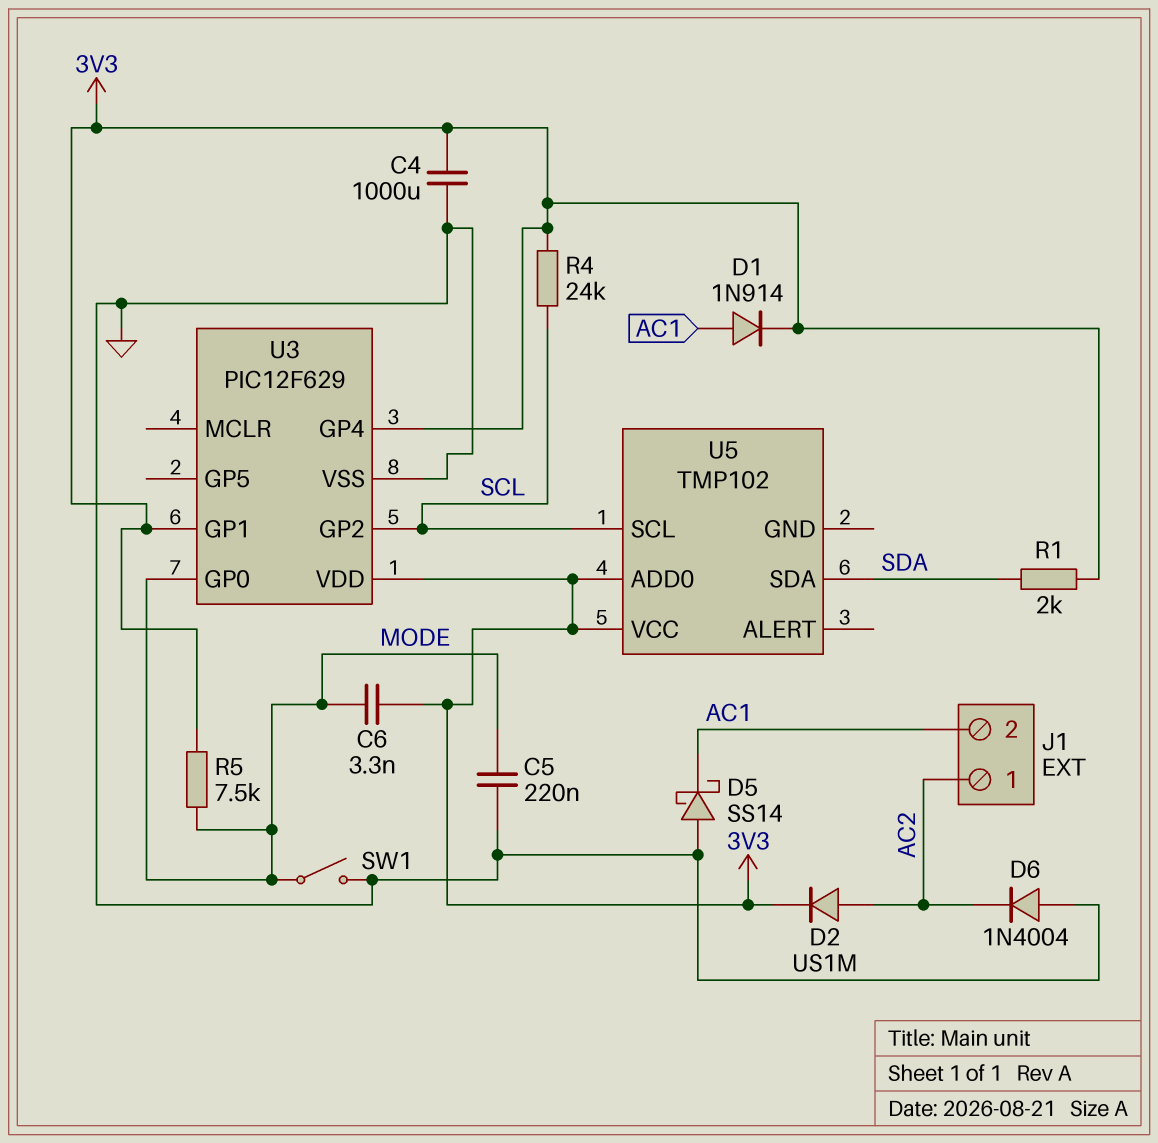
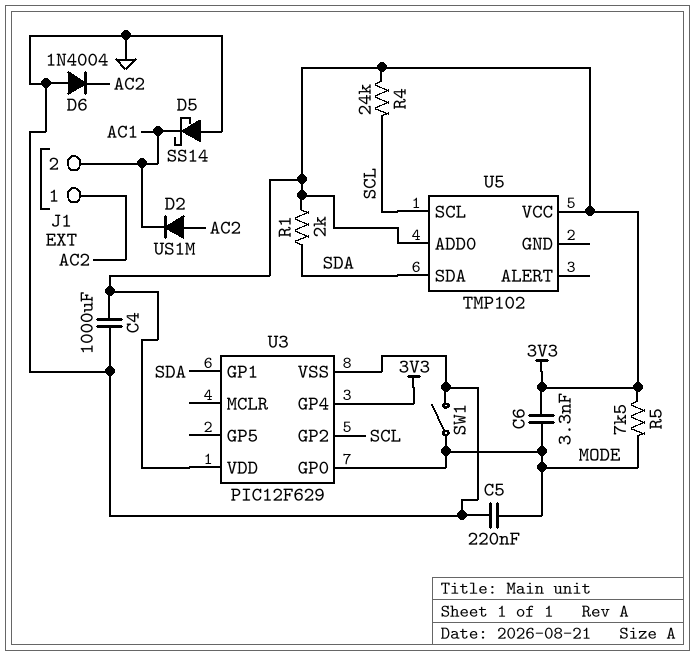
D1: diode 1N914 (A AC1, K 3V3) -> none
D2: diode US1M (A AC2, K 3V3) -> diode US1M (A AC2, K AC1)
U3 pin GP1: 3V3 -> SDA

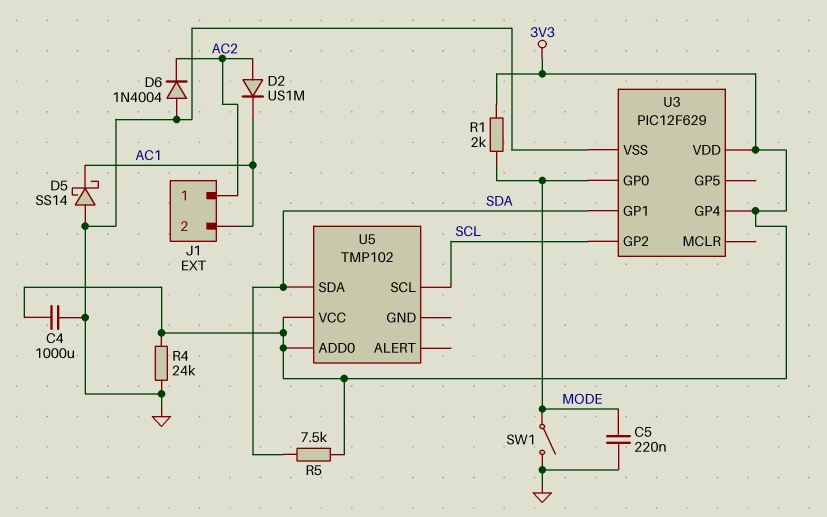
C6: 3.3nF (3V3, MODE) -> none
R1: 2k (3V3, SDA) -> 2k (3V3, MODE)
R4: 24k (3V3, SCL) -> 24k (3V3, GND)
R5: 7.5k (3V3, MODE) -> 7.5k (3V3, SDA)

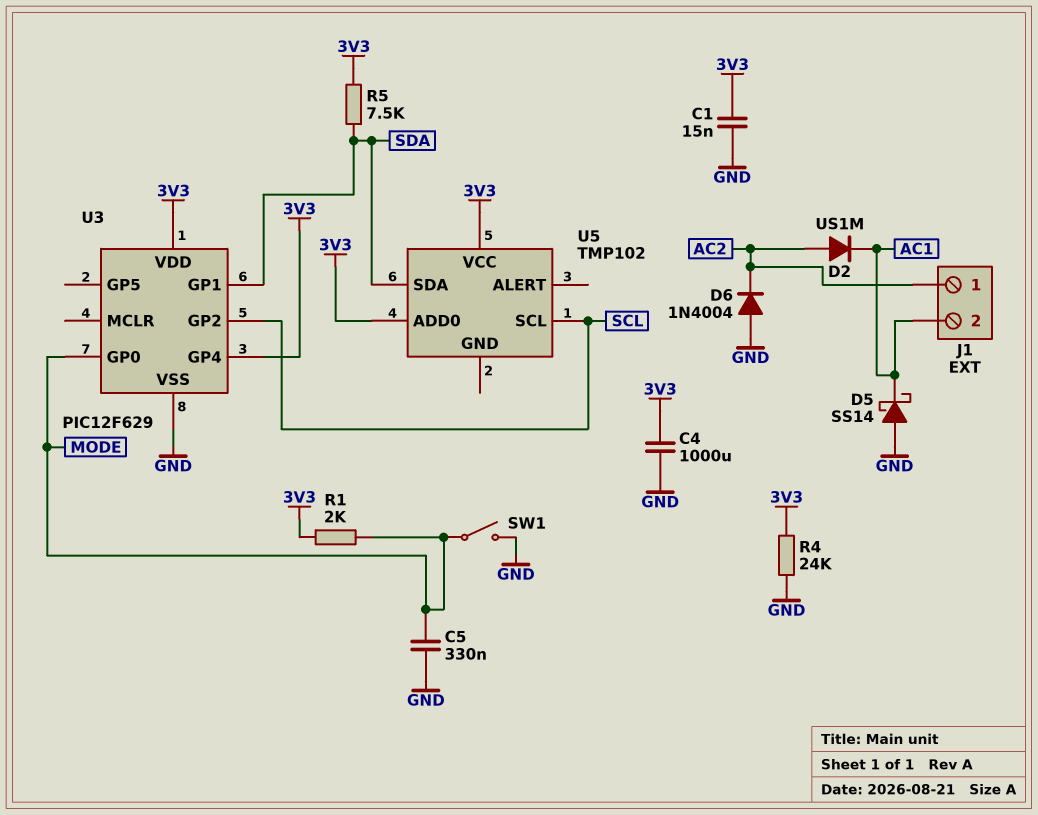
C1: none -> 15nF (3V3, GND)
C5: 220nF (GND, MODE) -> 330nF (GND, MODE)

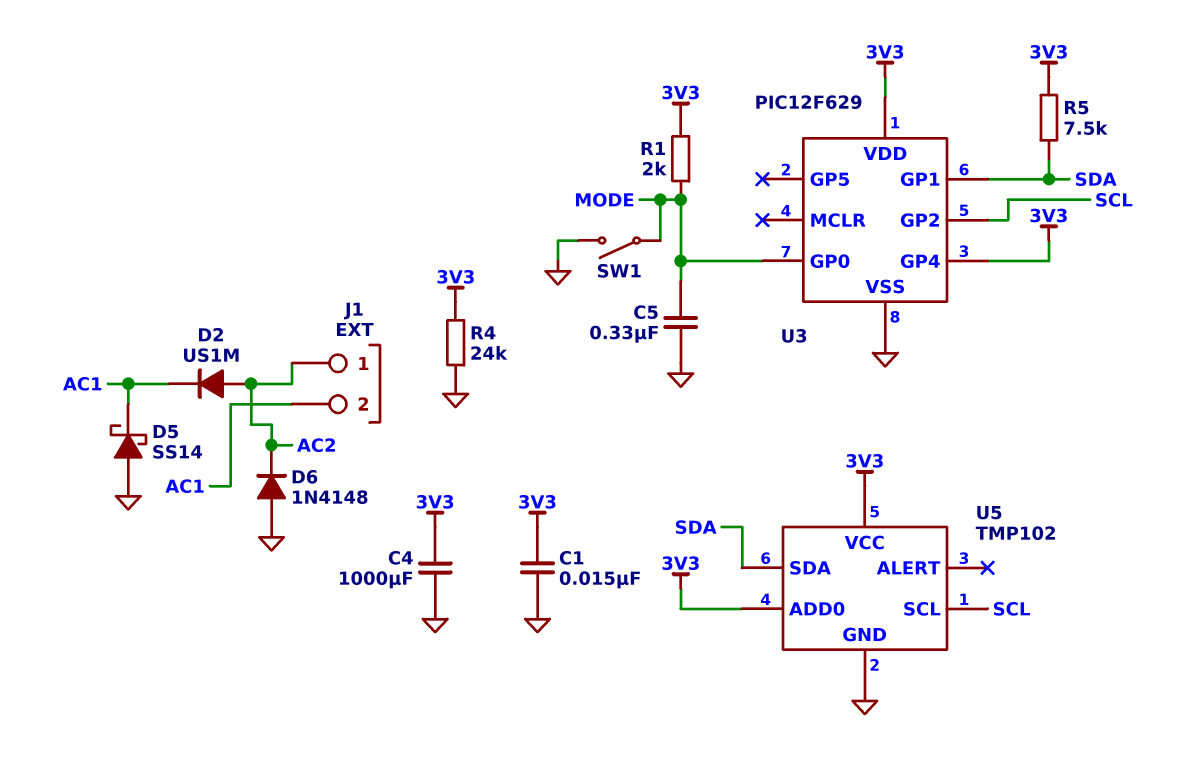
D6: diode 1N4004 (A GND, K AC2) -> diode 1N4148 (A GND, K AC2)
U5 pin GND: none -> GND

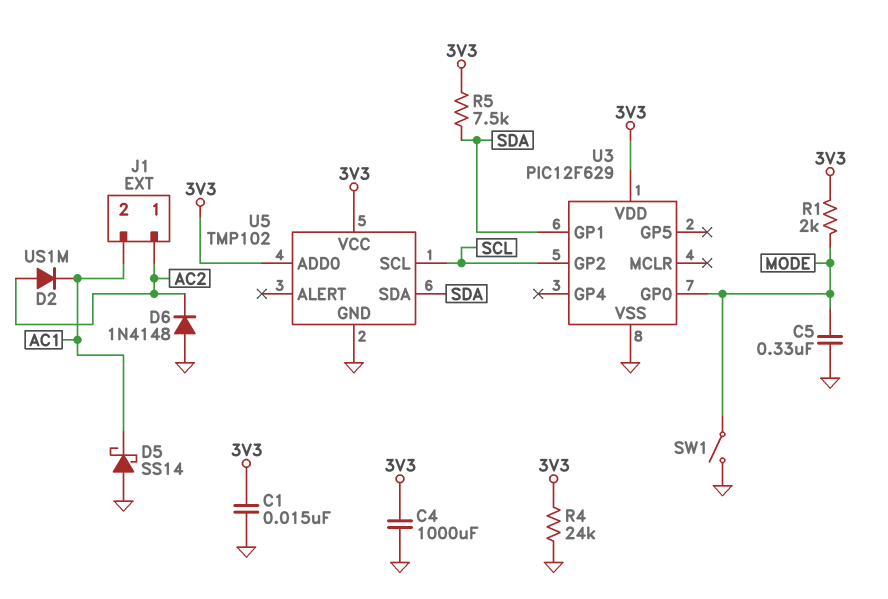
U3 pin GP4: 3V3 -> none

